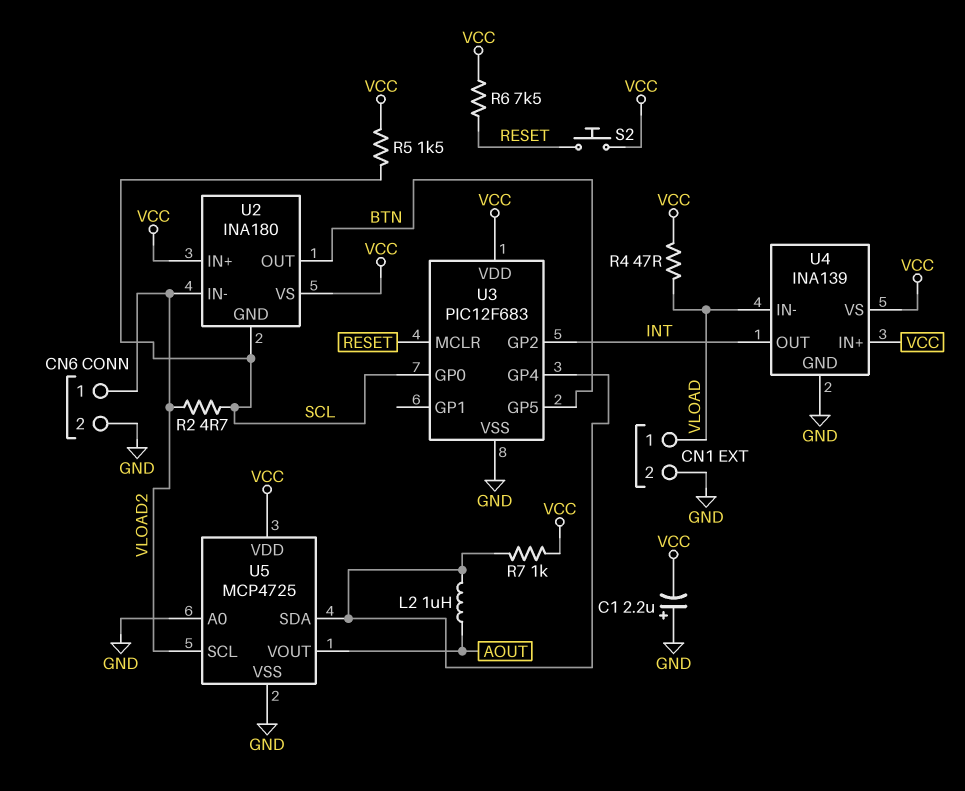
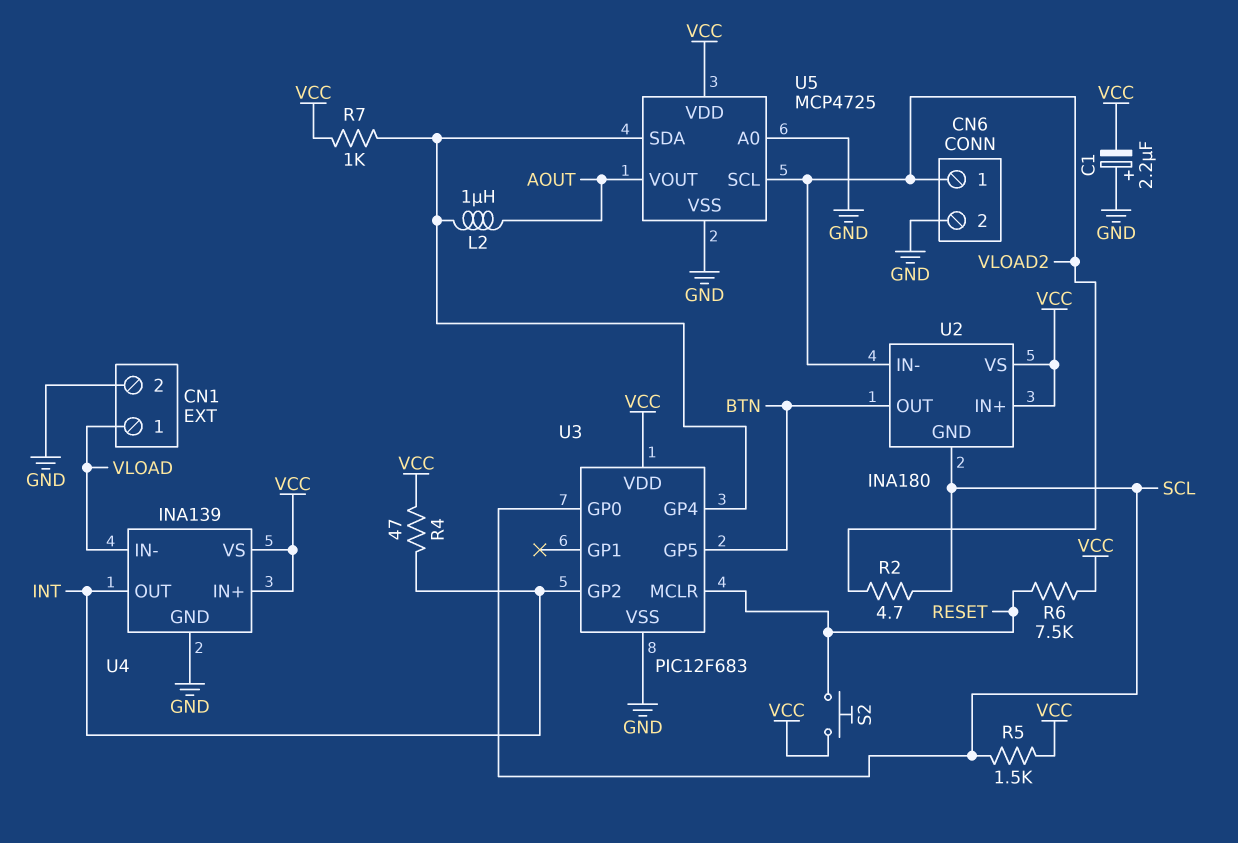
R4: 47 (VCC, VLOAD) -> 47 (INT, VCC)

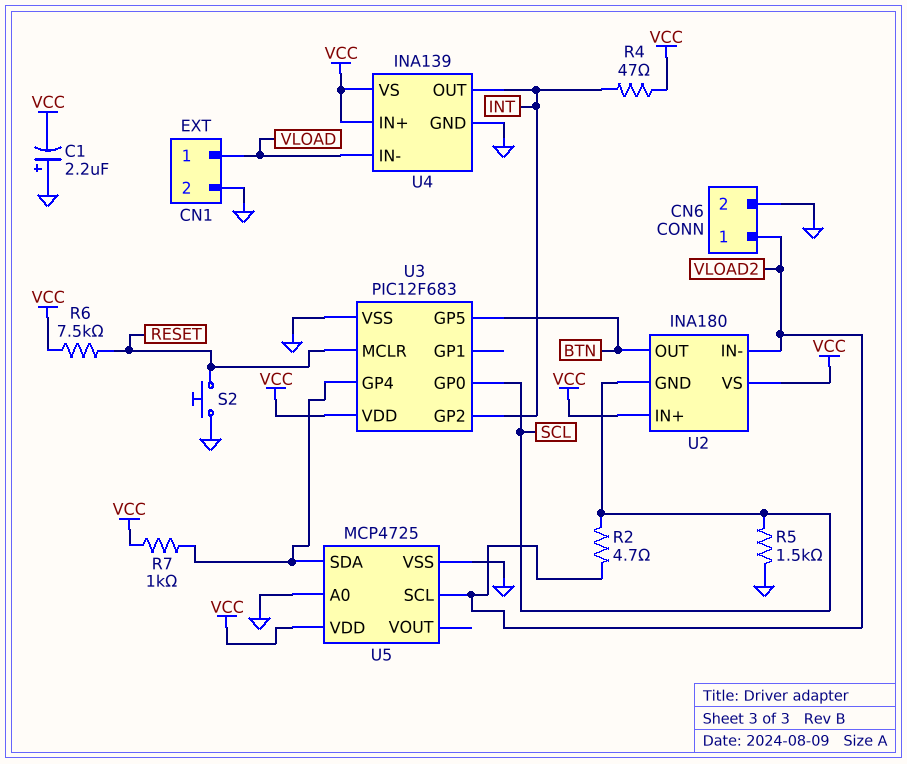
L2: 1uH (AOUT, U3/GP4) -> none
R5: 1.5k (SCL, VCC) -> 1.5k (GND, SCL)
S2: button (RESET, VCC) -> button (GND, RESET)
U5 pin VOUT: AOUT -> none

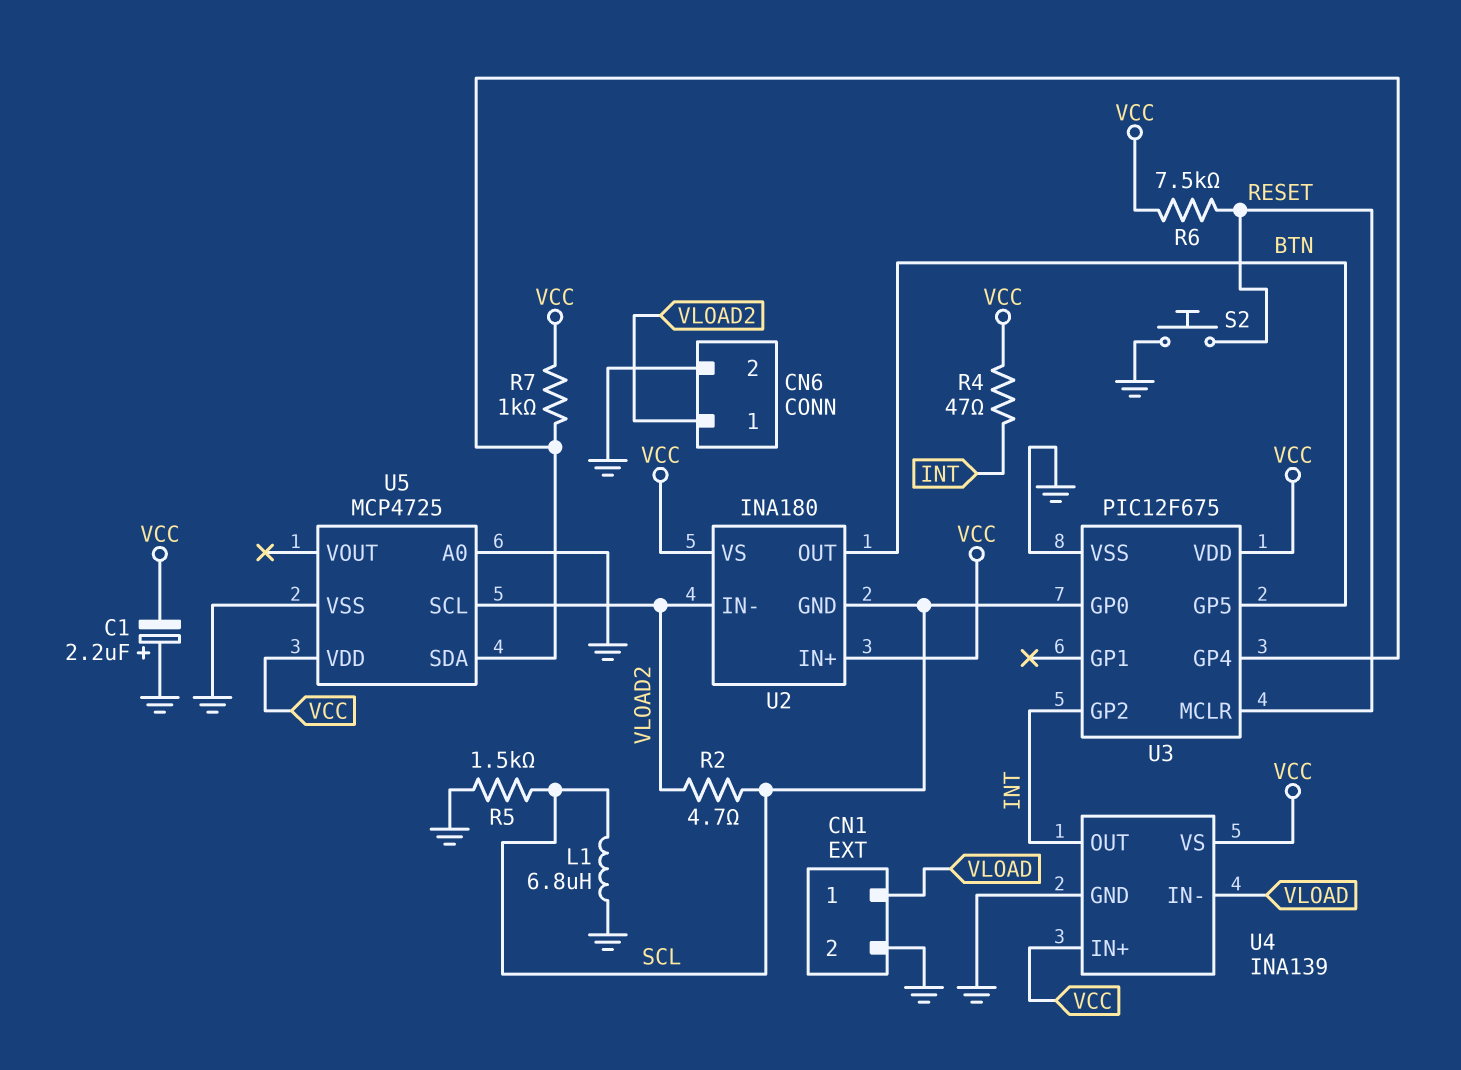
L1: none -> 6.8uH (GND, SCL)
U3: PIC12F683 -> PIC12F675

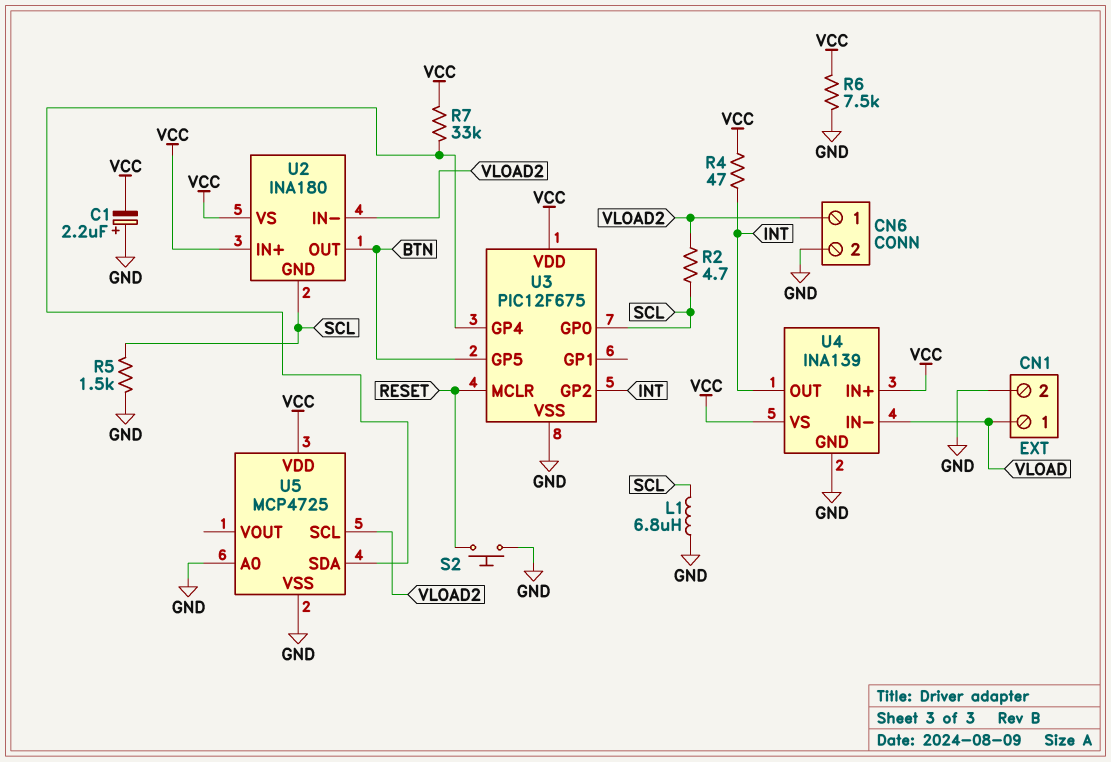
R6: 7.5k (RESET, VCC) -> 7.5k (GND, VCC)
R7: 1k (U3/GP4, VCC) -> 33k (U3/GP4, VCC)

